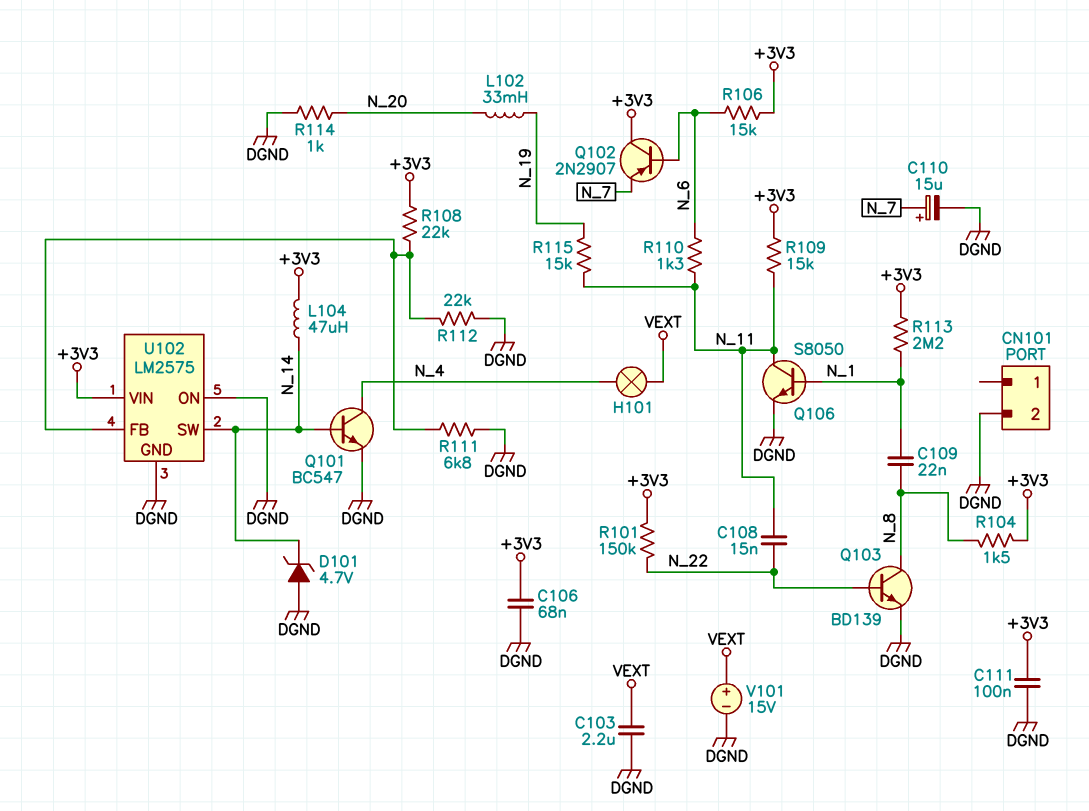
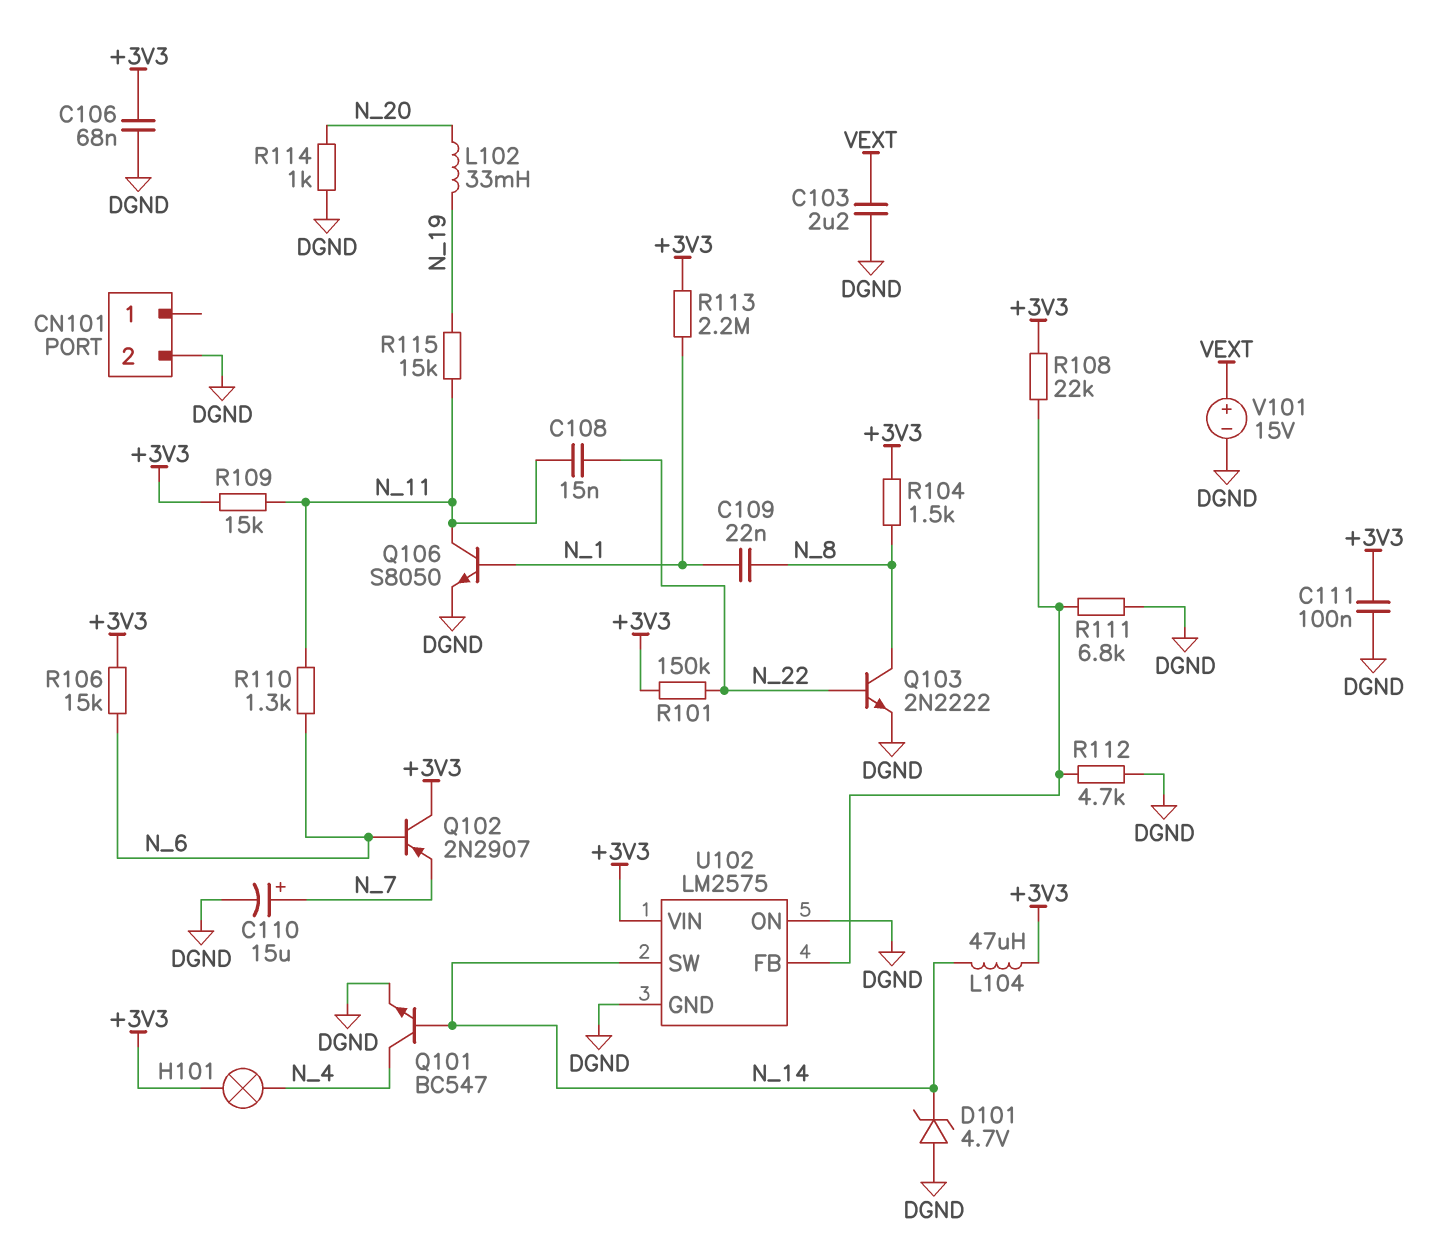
H101: lamp (N_4, VEXT) -> lamp (+3V3, N_4)
Q103: NPN BD139 (B N_22, C N_8, E DGND) -> NPN 2N2222 (B N_22, C N_8, E DGND)
R112: 22k (DGND, U102/FB) -> 4.7k (DGND, U102/FB)

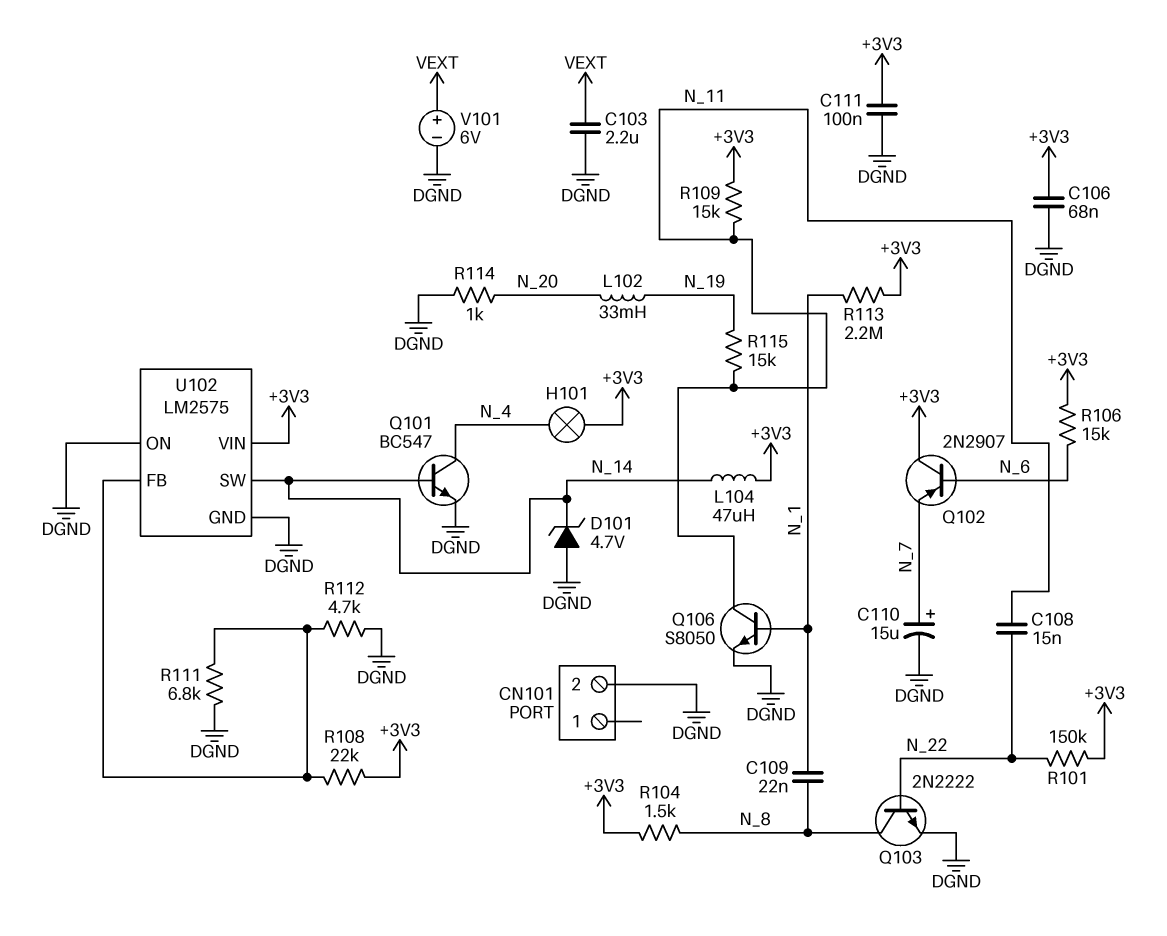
R110: 1.3k (N_6, N_11) -> none
V101: 15V (plus VEXT, minus DGND) -> 6V (plus VEXT, minus DGND)

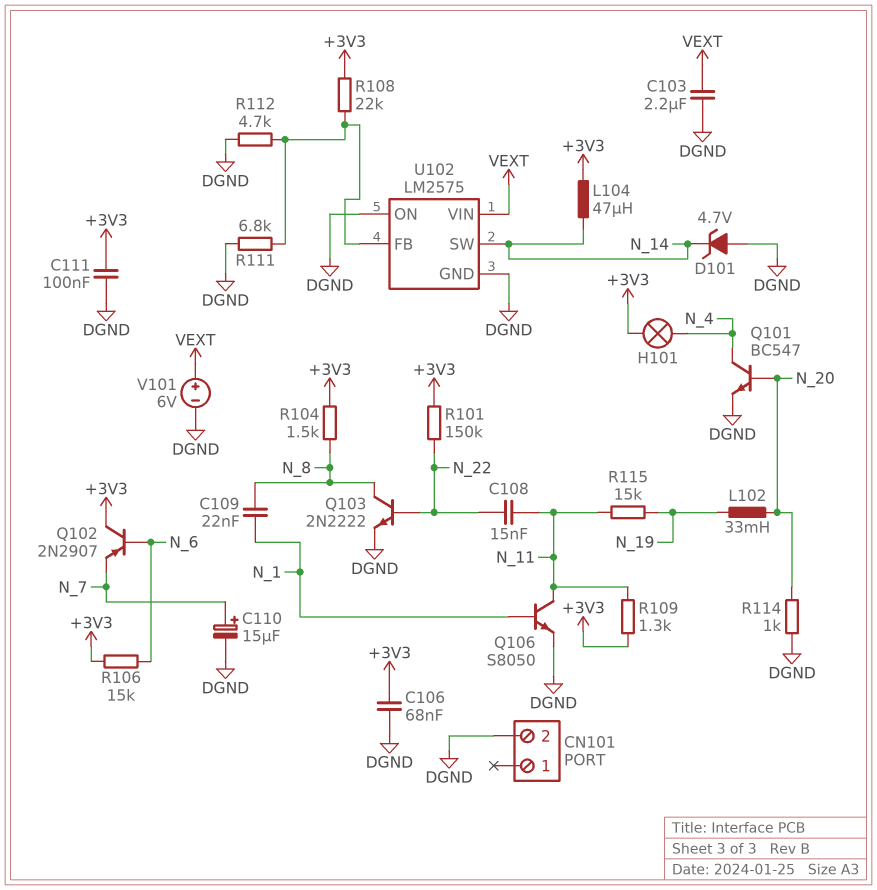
Q101: NPN BC547 (B N_14, C N_4, E DGND) -> NPN BC547 (B N_20, C N_4, E DGND)
R109: 15k (+3V3, N_11) -> 1.3k (+3V3, N_11)
R113: 2.2M (+3V3, N_1) -> none
U102 pin VIN: +3V3 -> VEXT

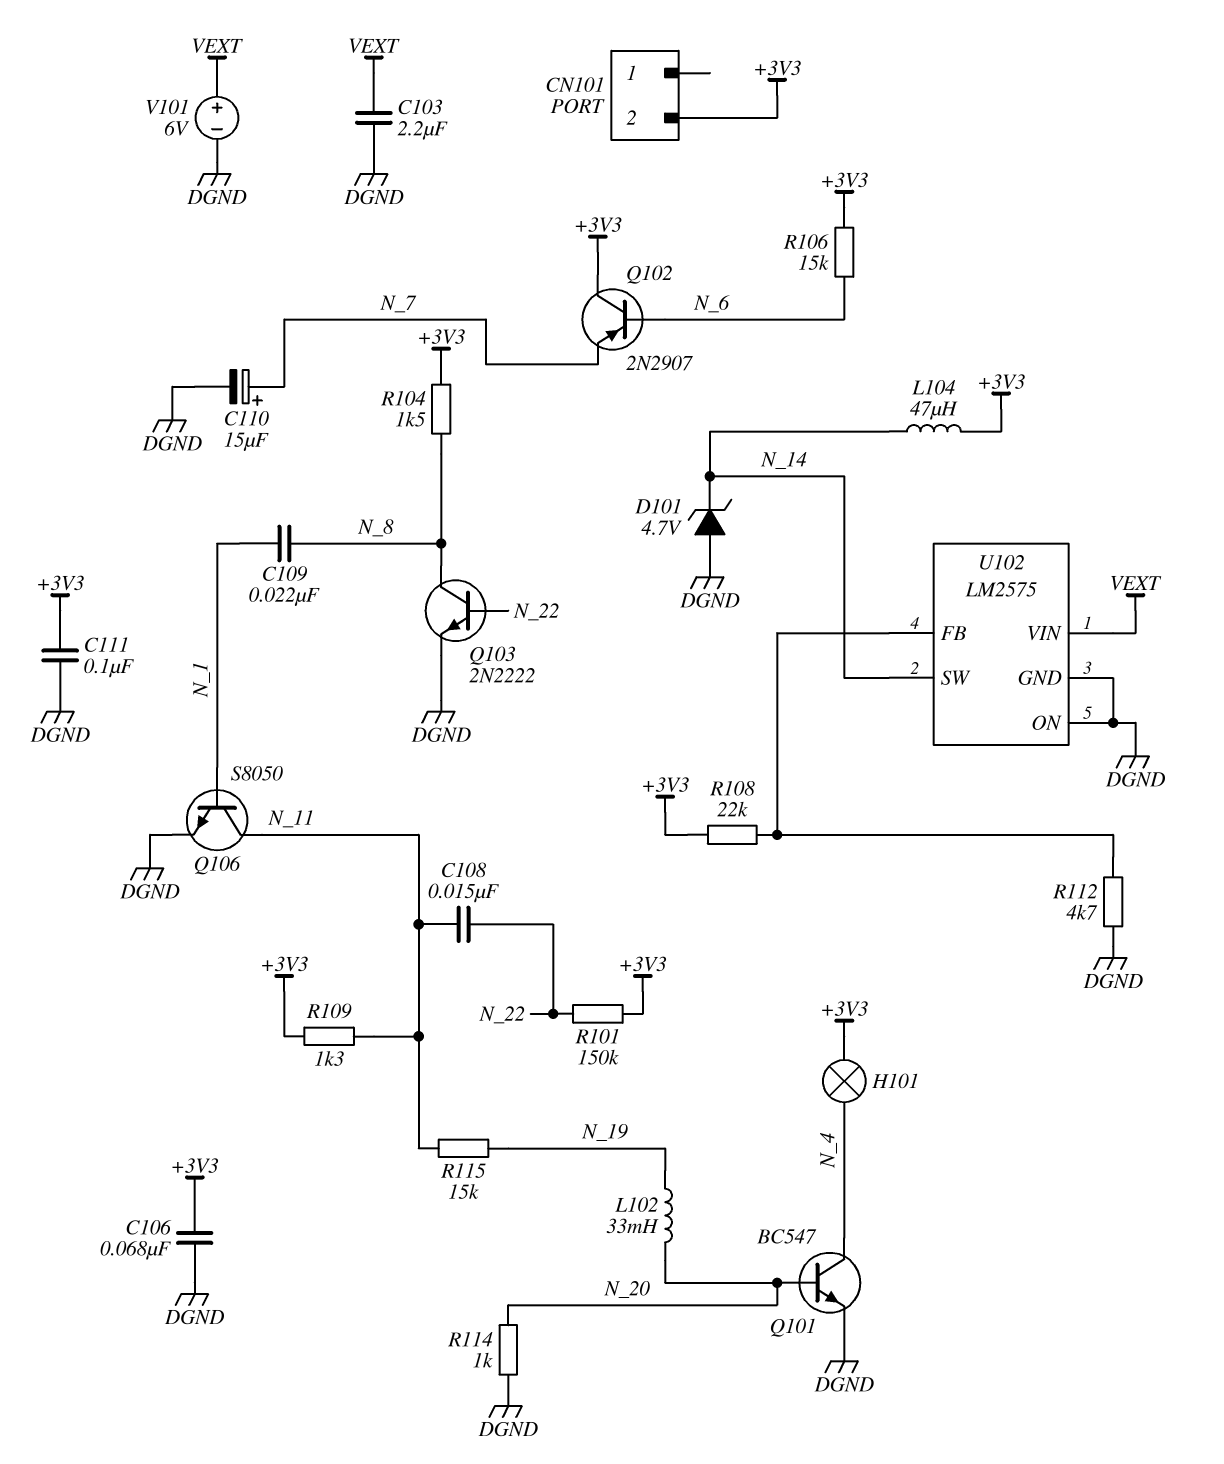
CN101 pin 2: DGND -> +3V3
R111: 6.8k (DGND, U102/FB) -> none

